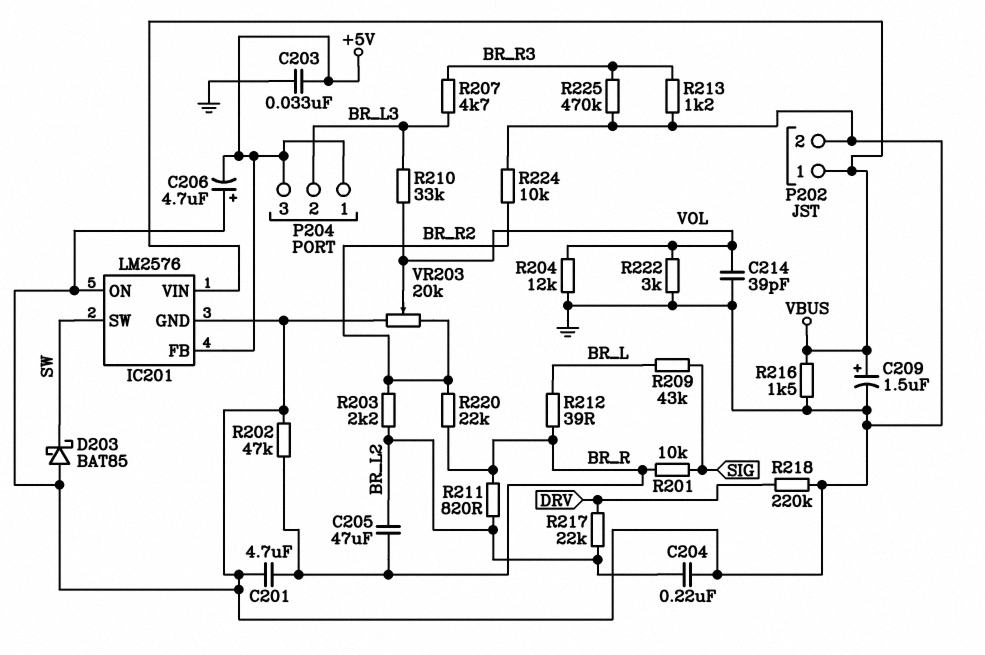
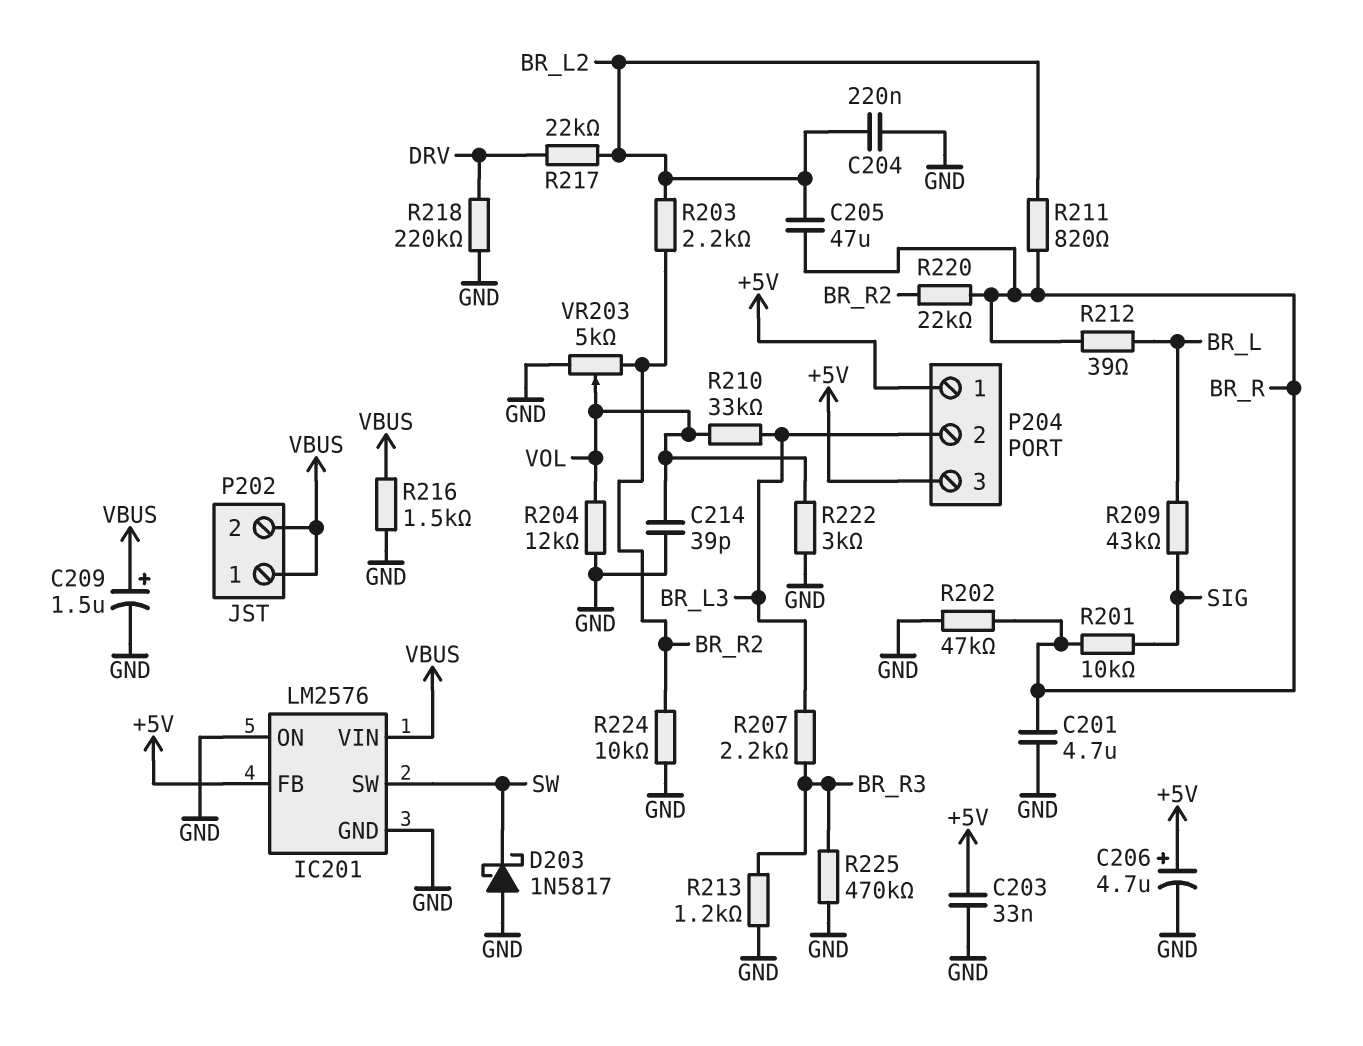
C206: 4.7uF (plus GND, minus +5V) -> 4.7uF (plus +5V, minus GND)
D203: schottky BAT85 (A GND, K SW) -> schottky 1N5817 (A GND, K SW)
P202 pin 2: GND -> VBUS
R207: 4.7k (BR_L3, BR_R3) -> 2.2k (BR_L3, BR_R3)
VR203: 20k (BR_R2, GND, wiper VOL) -> 5k (BR_R2, GND, wiper VOL)

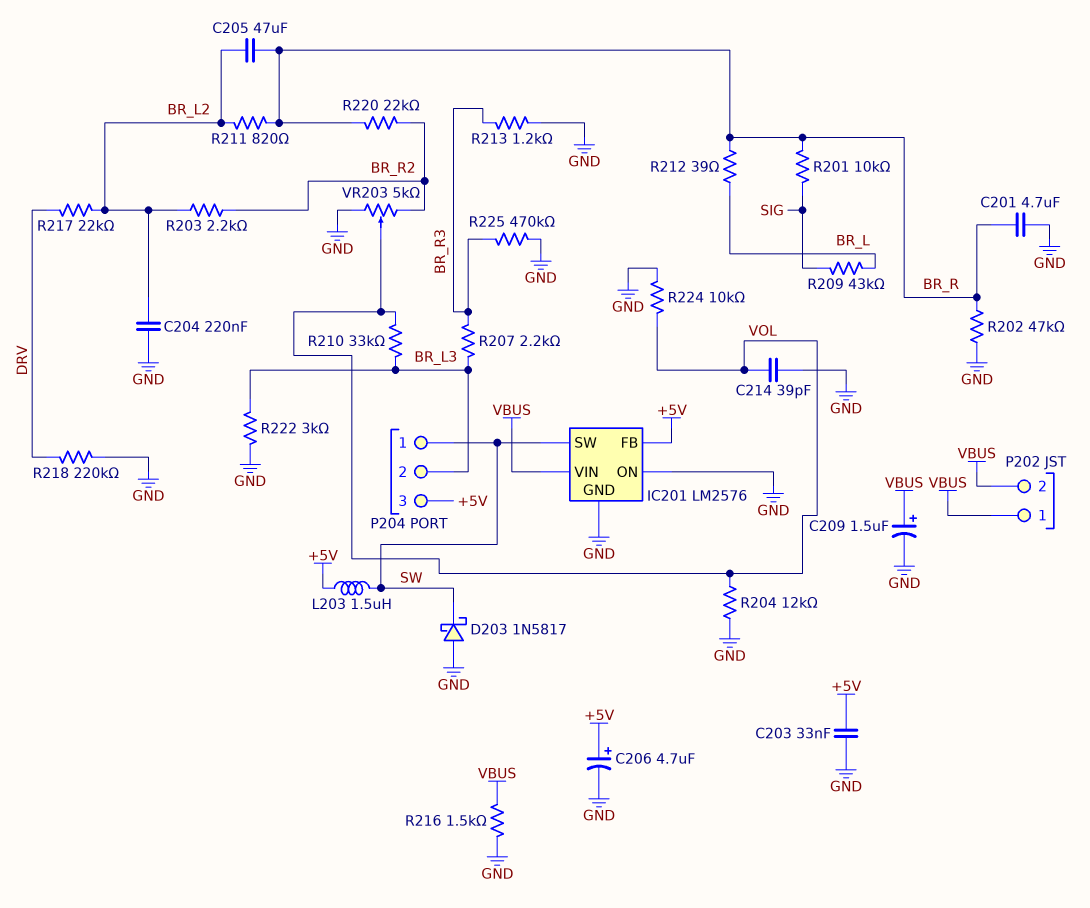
L203: none -> 1.5uH (+5V, SW)
P204 pin 1: +5V -> SW
R222: 3k (GND, VOL) -> 3k (BR_L3, GND)
R224: 10k (BR_R2, GND) -> 10k (GND, VOL)

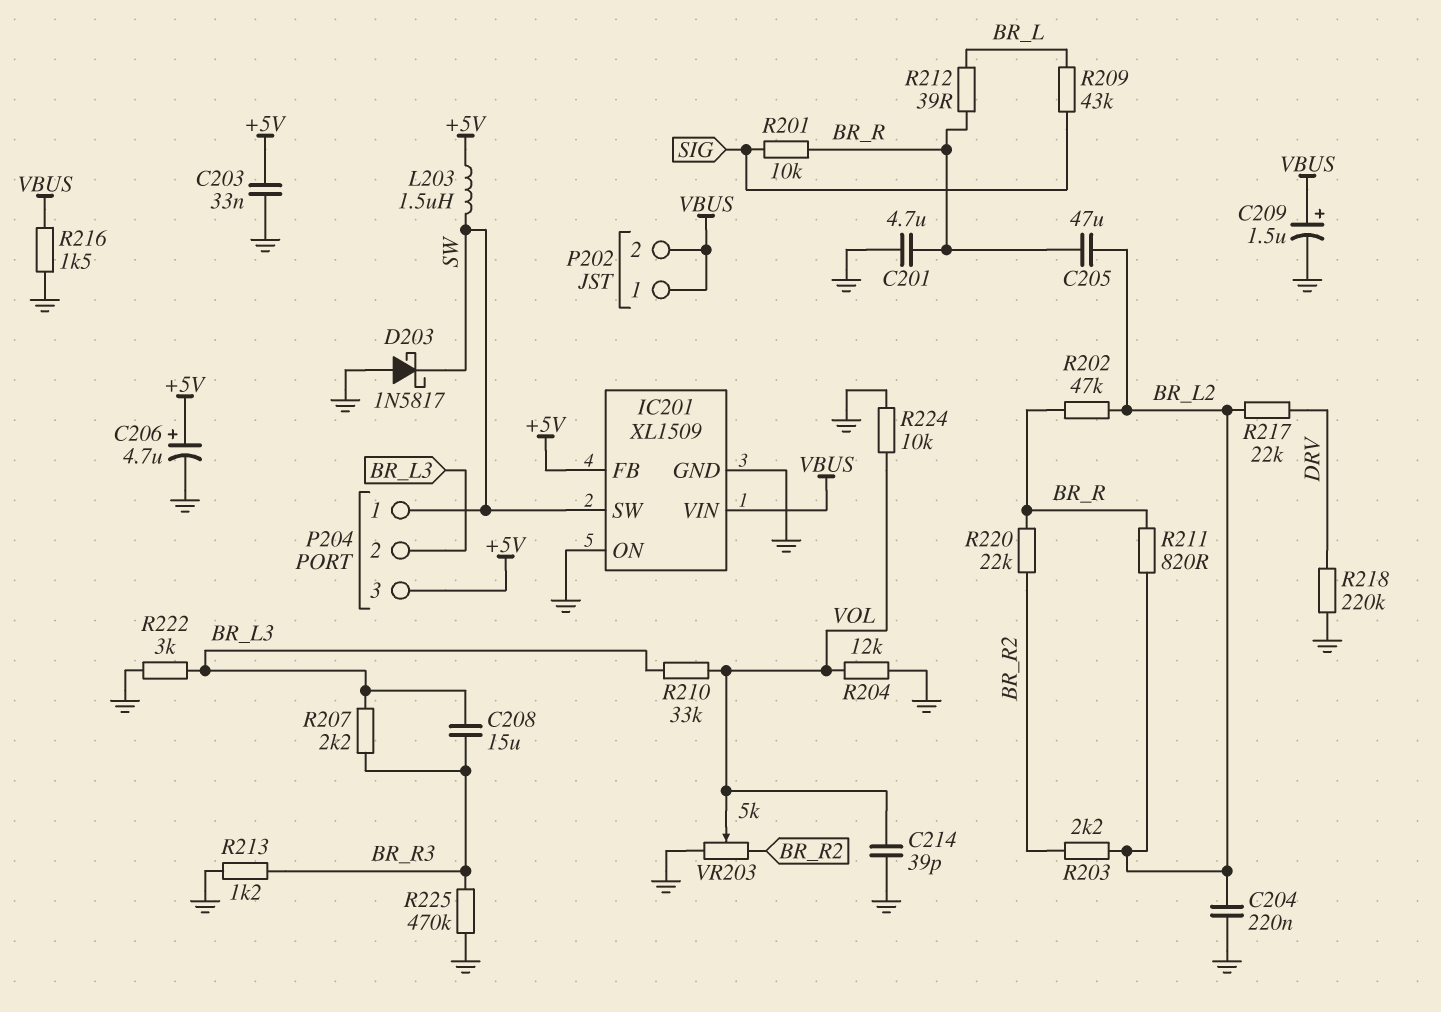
C208: none -> 15uF (BR_L3, BR_R3)
IC201: LM2576 -> XL1509
R202: 47k (BR_R, GND) -> 47k (BR_L2, BR_R)

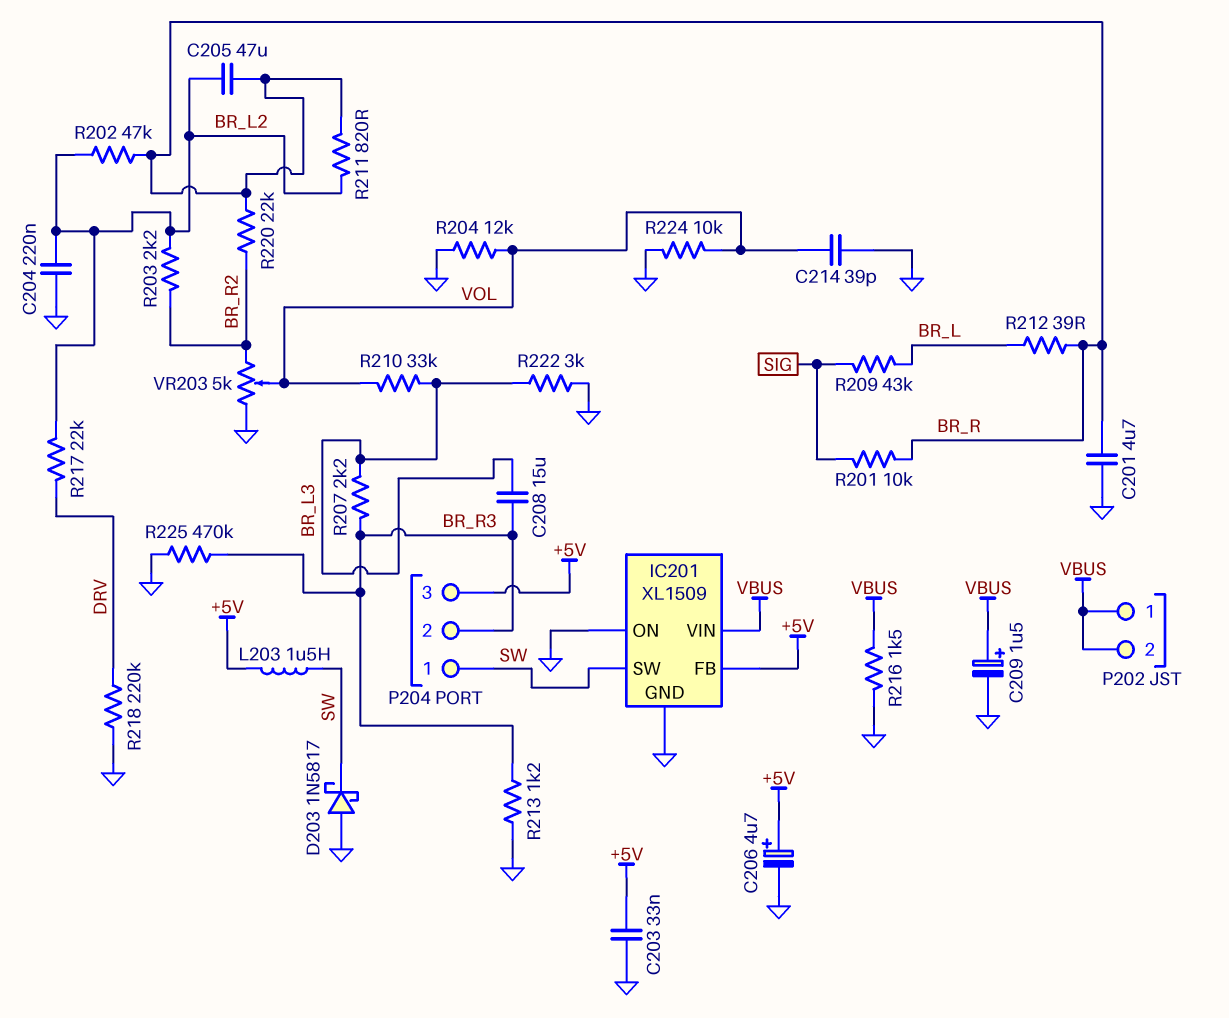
P204 pin 2: BR_L3 -> BR_R3

